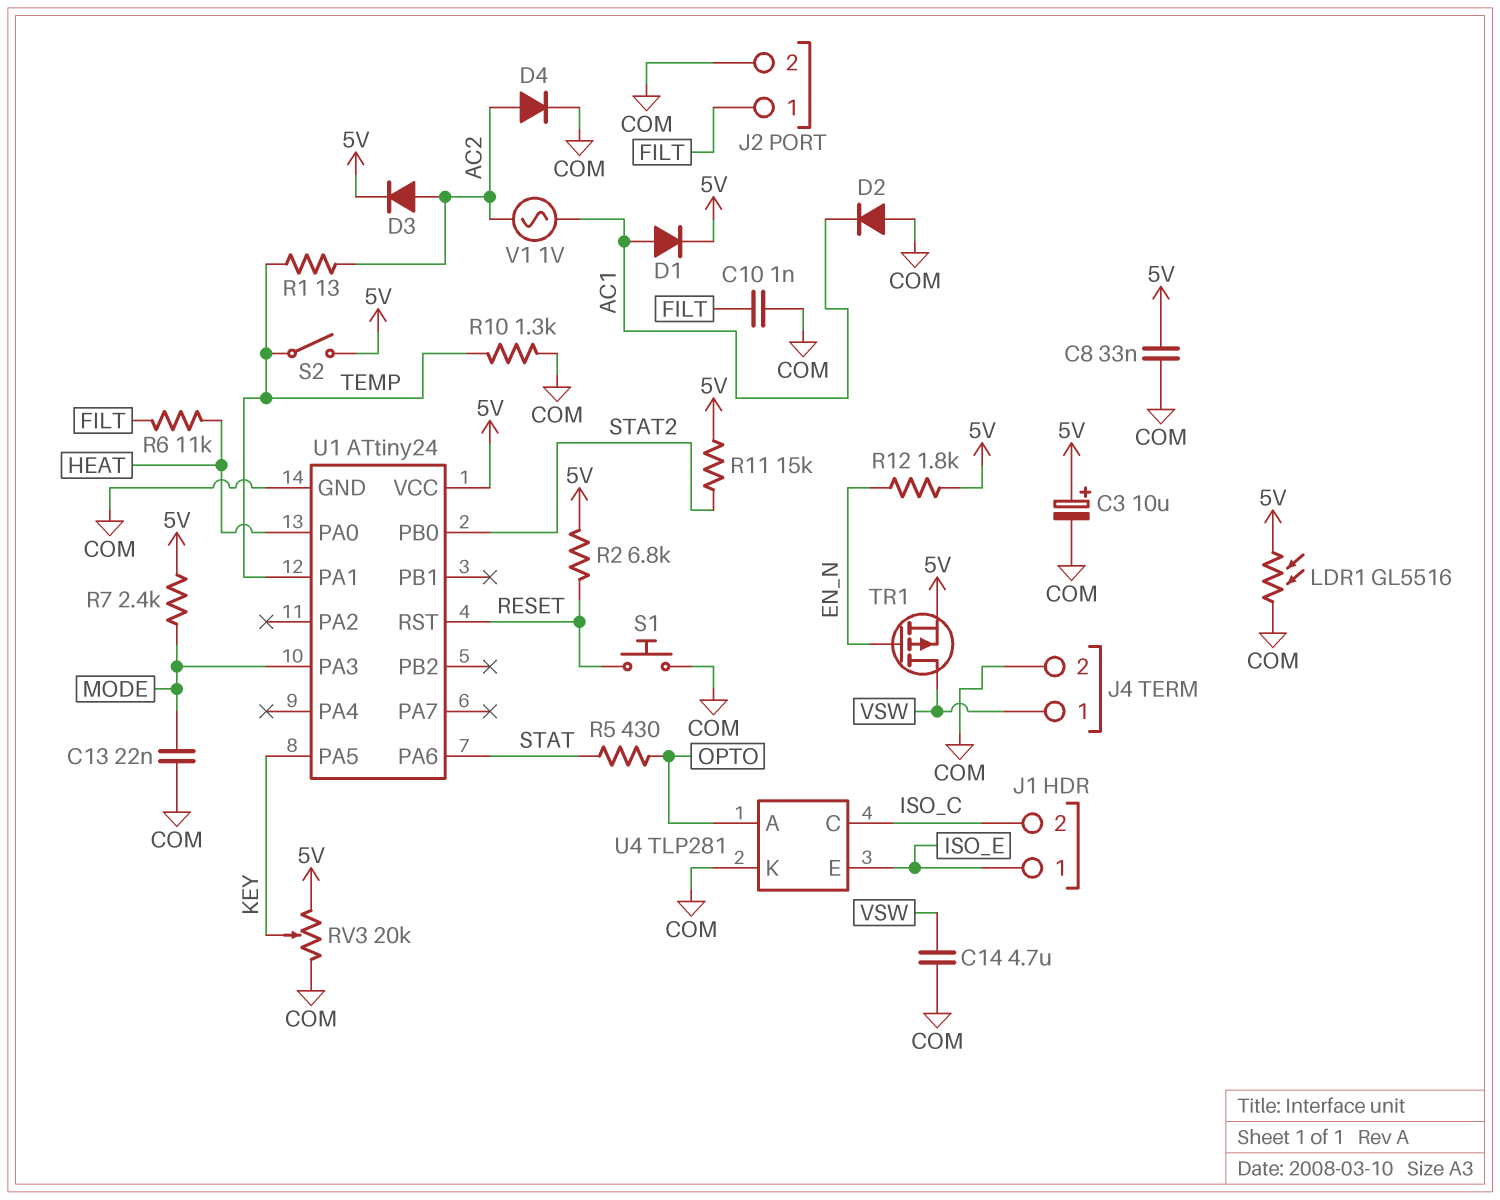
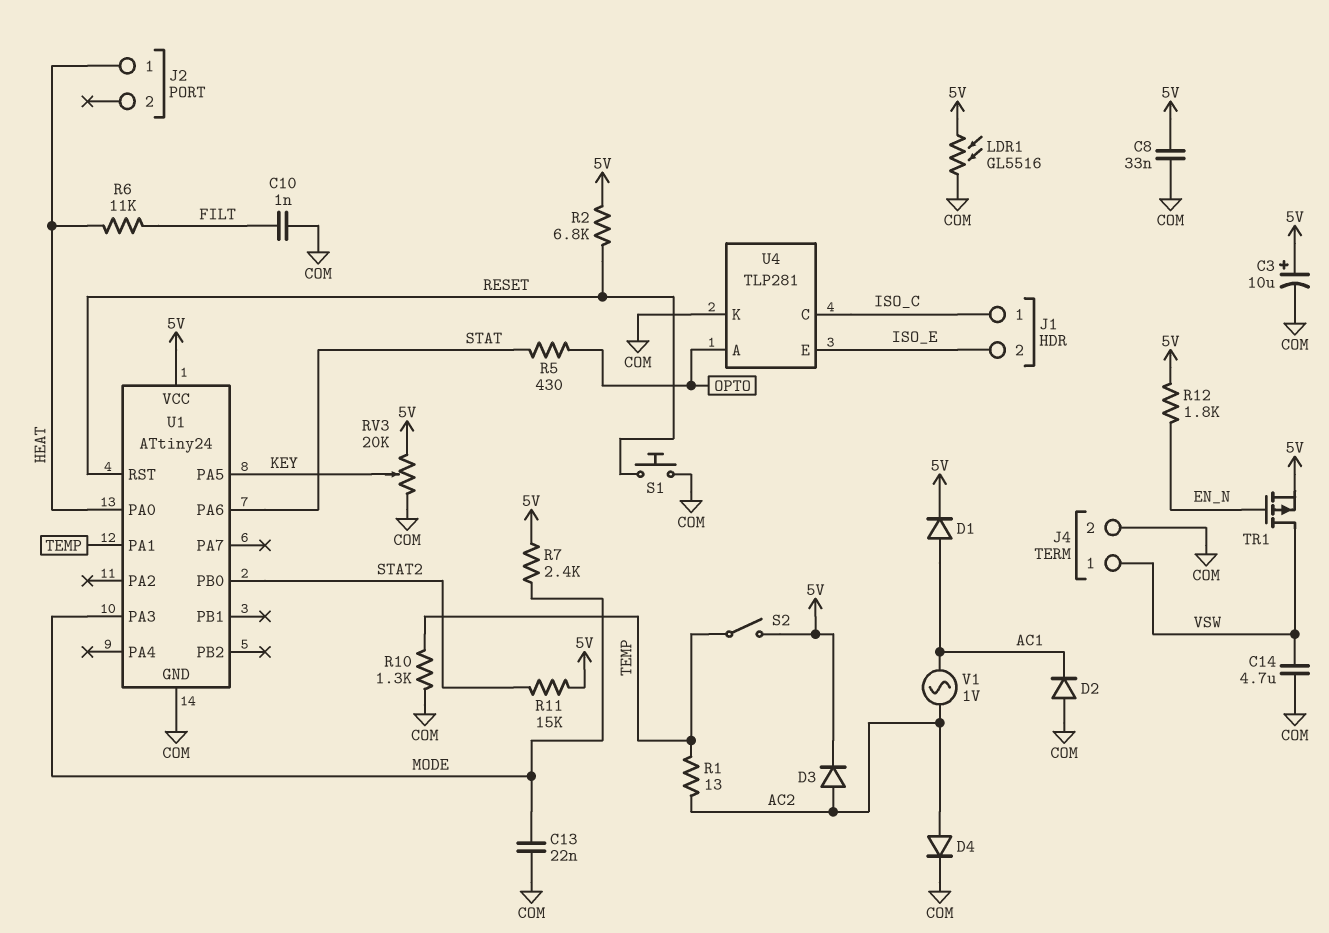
J1 pin 1: ISO_E -> ISO_C
J1 pin 2: ISO_C -> ISO_E
J2 pin 1: FILT -> HEAT
J2 pin 2: COM -> none

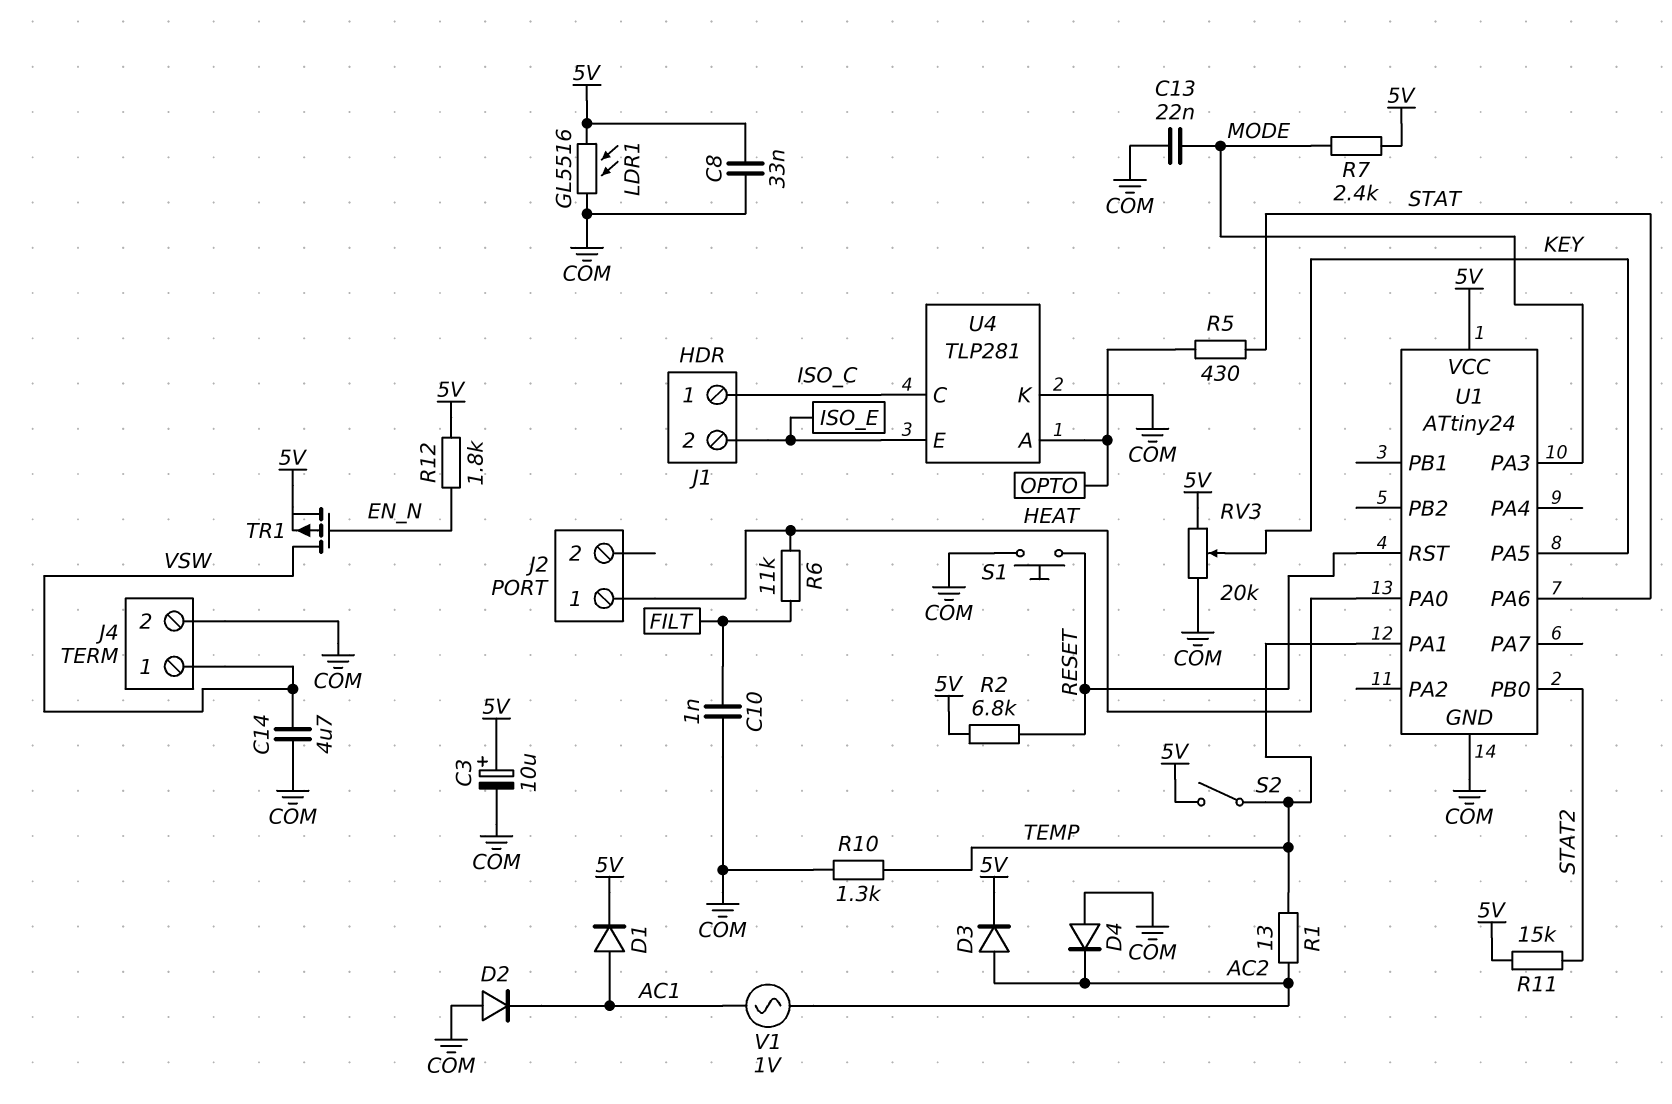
D4: diode (A AC2, K COM) -> diode (A COM, K AC2)

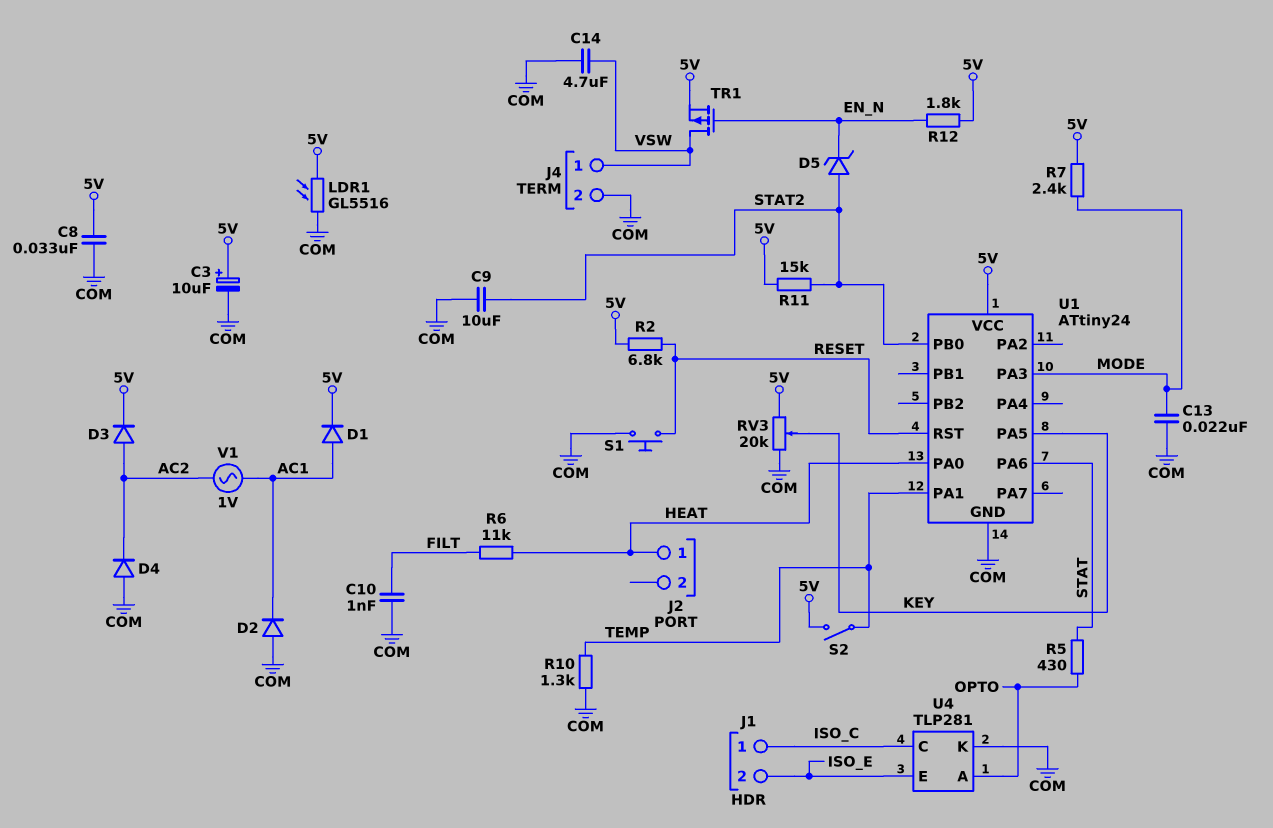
C9: none -> 10uF (COM, STAT2)
D5: none -> zener (A STAT2, K EN_N)
R1: 13 (AC2, TEMP) -> none

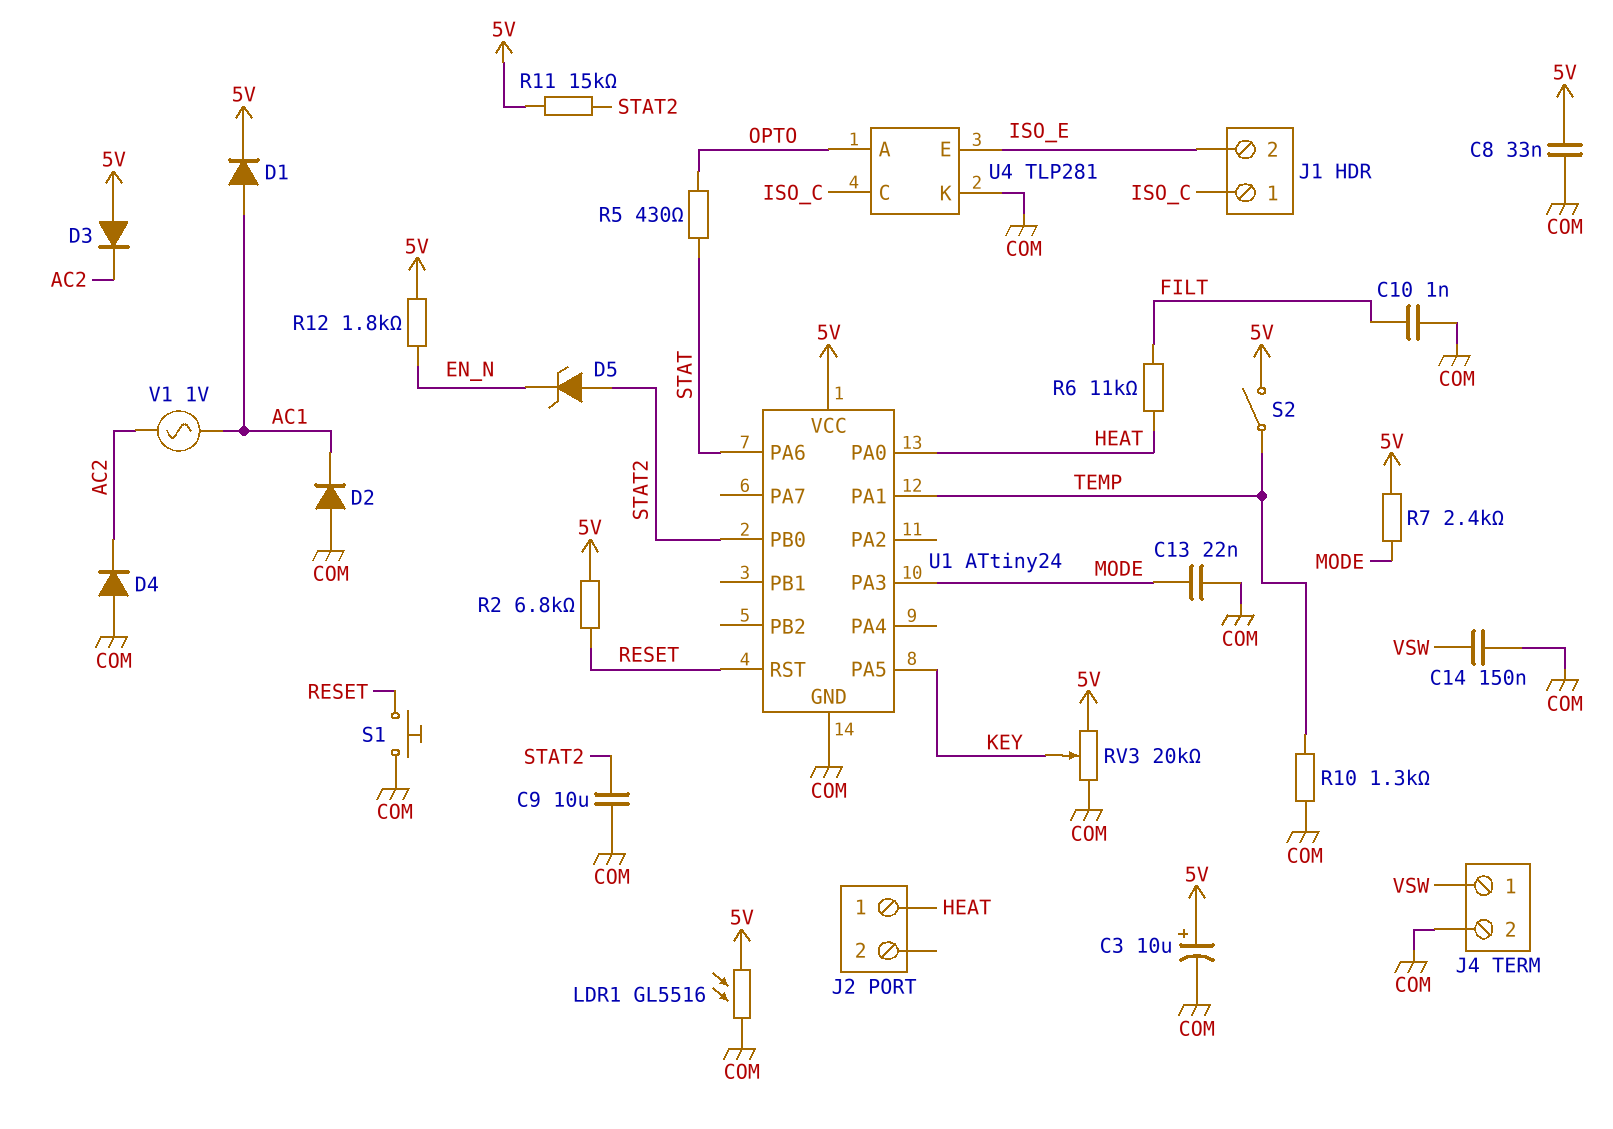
C14: 4.7uF (COM, VSW) -> 150nF (COM, VSW)
D3: diode (A AC2, K 5V) -> diode (A 5V, K AC2)
TR1: PMOS (G EN_N, D VSW, S 5V) -> none

